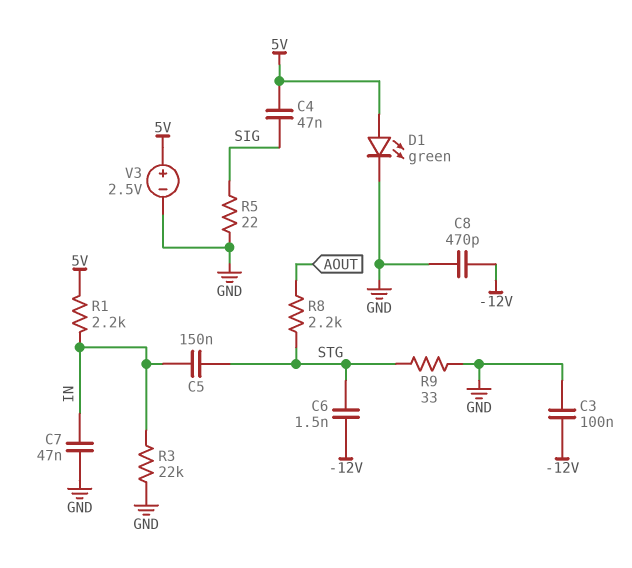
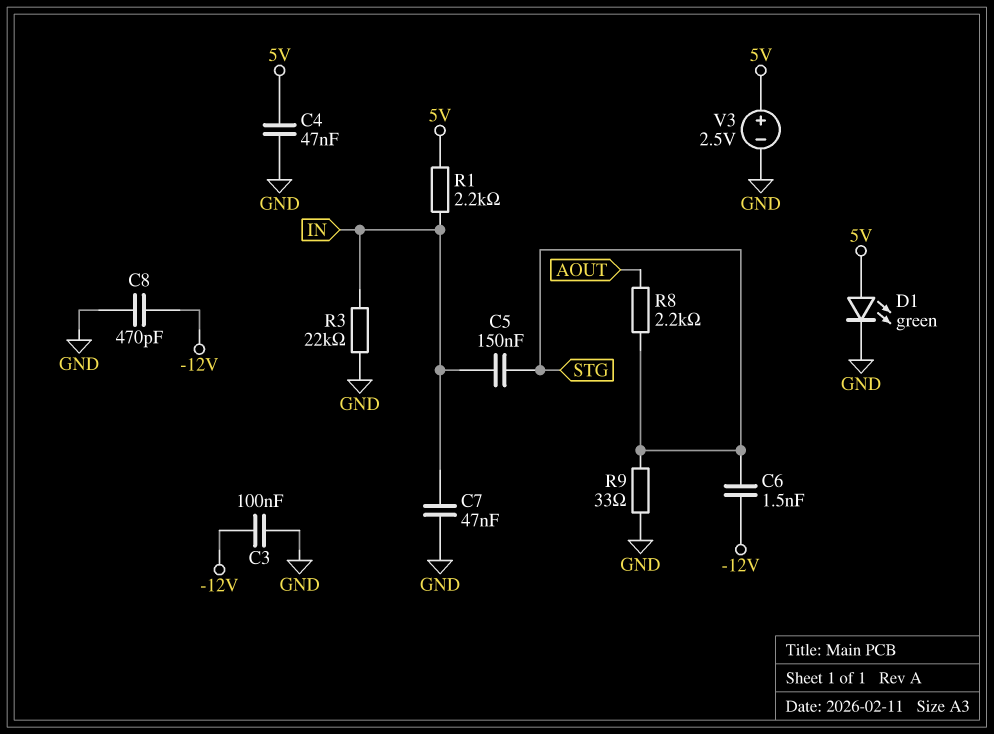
C4: 47nF (5V, SIG) -> 47nF (5V, GND)
R5: 22 (GND, SIG) -> none

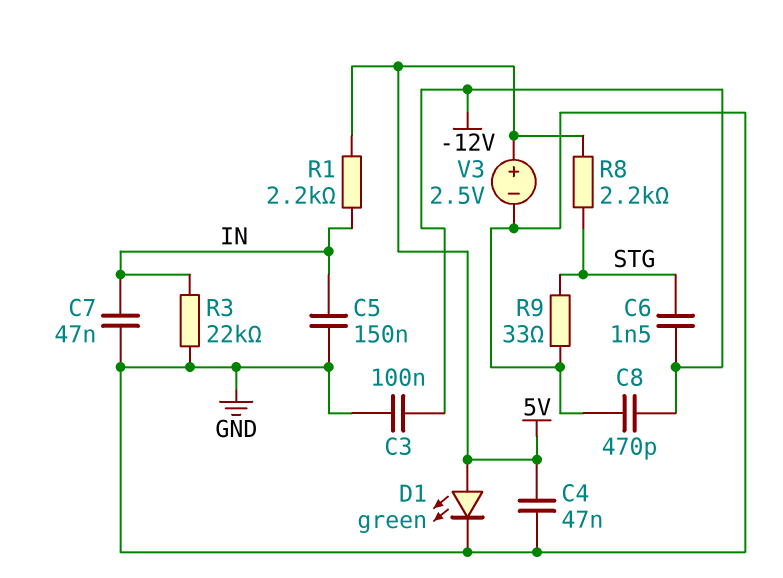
C5: 150nF (IN, STG) -> 150nF (GND, IN)
R8: 2.2k (AOUT, STG) -> 2.2k (5V, STG)

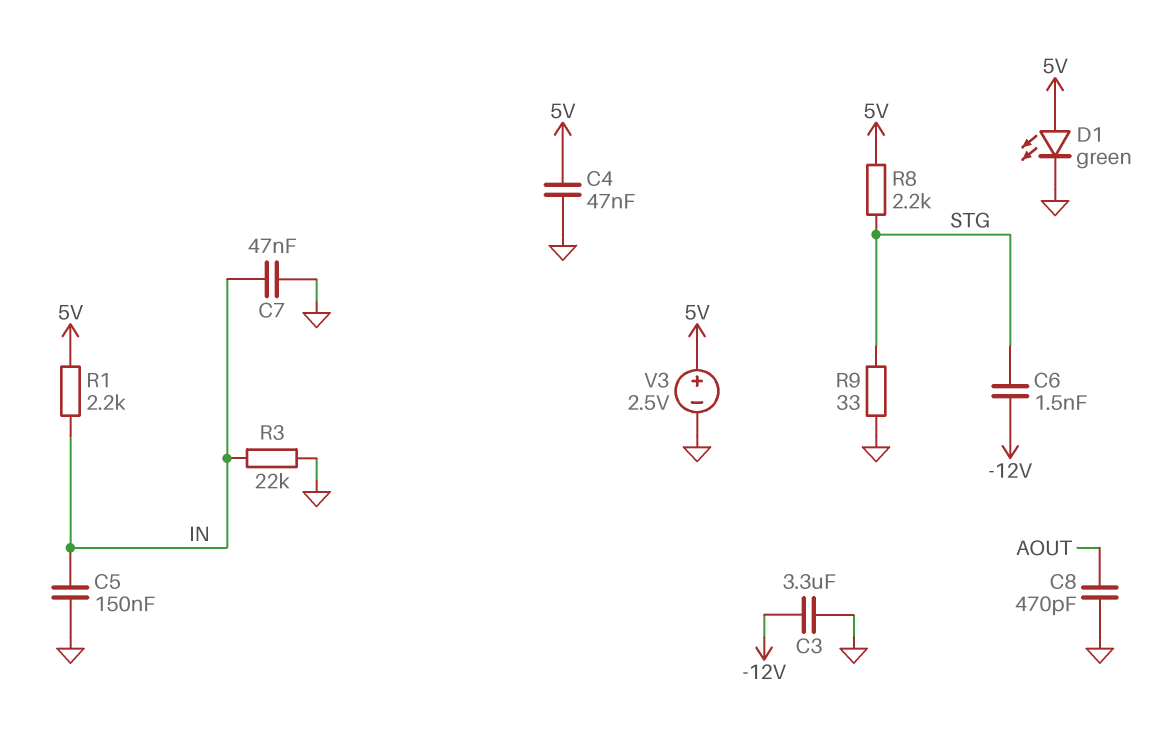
C3: 100nF (-12V, GND) -> 3.3uF (-12V, GND)
C8: 470pF (-12V, GND) -> 470pF (AOUT, GND)

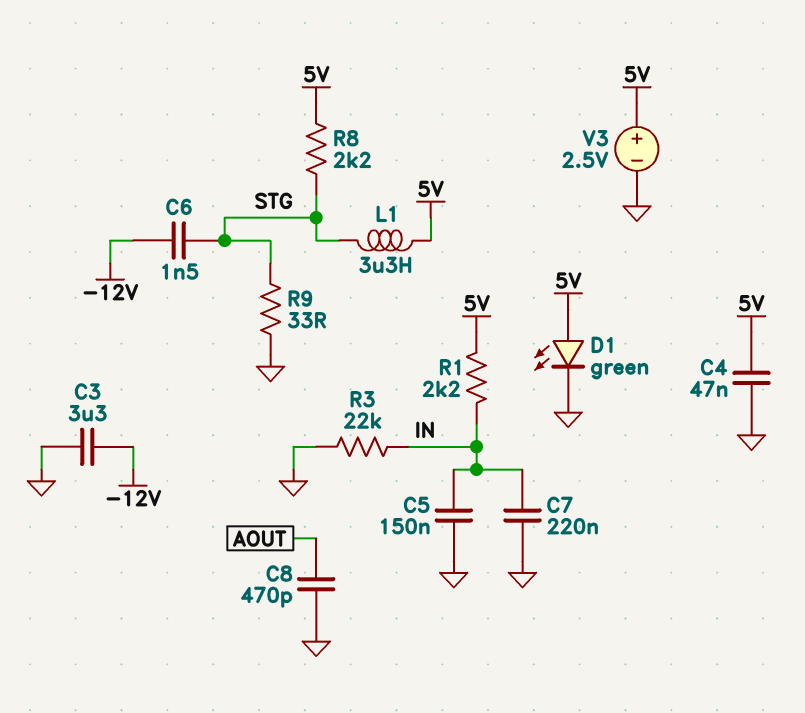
C7: 47nF (GND, IN) -> 220nF (GND, IN)
L1: none -> 3.3uH (5V, STG)

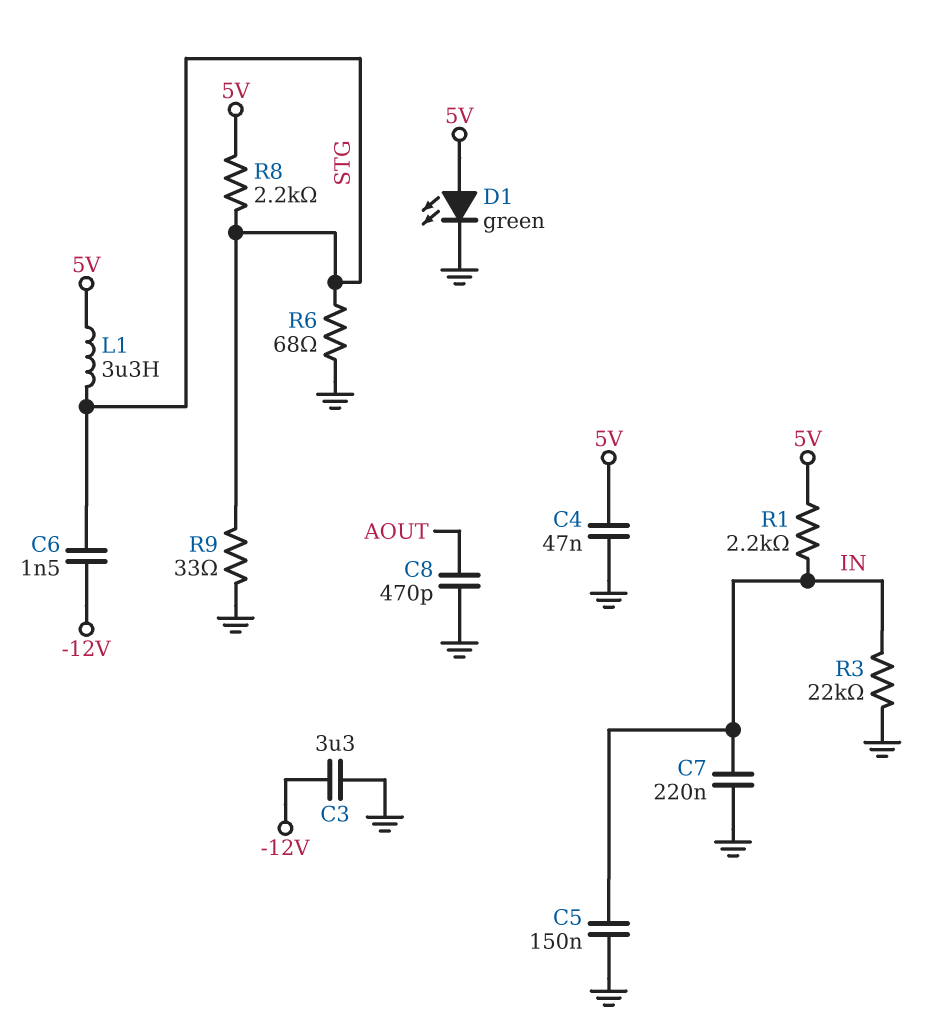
R6: none -> 68 (GND, STG)
V3: 2.5V (plus 5V, minus GND) -> none

